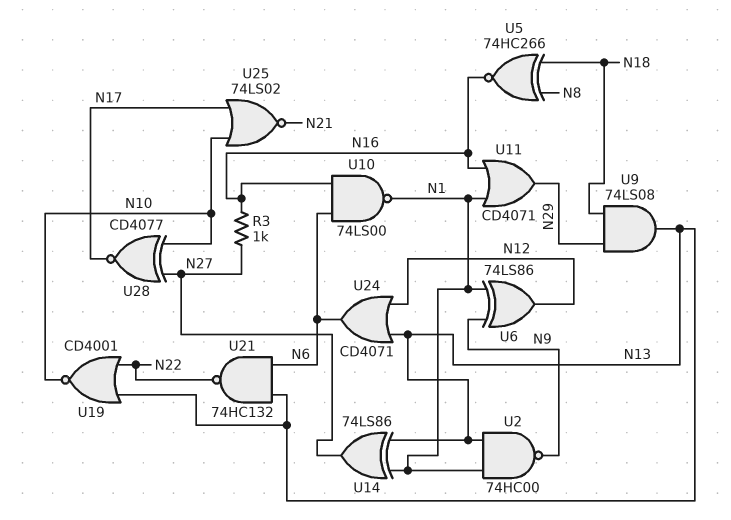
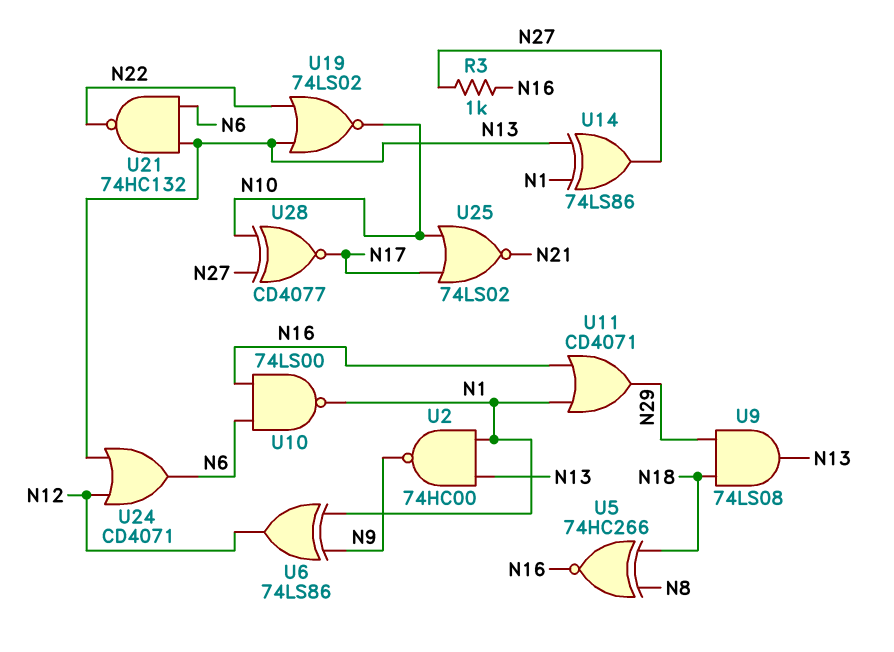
U19: NOR CD4001 (in N13, in N22, out N10) -> NOR 74LS02 (in N13, in N22, out N10)

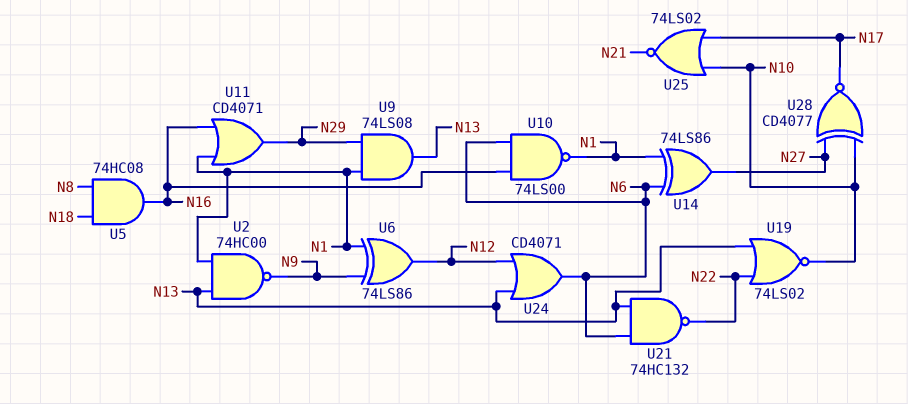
R3: 1k (N16, N27) -> none
U5: XNOR 74HC266 (in N8, in N18, out N16) -> AND 74HC08 (in N8, in N18, out N16)
U9: AND 74LS08 (in N18, in N29, out N13) -> AND 74LS08 (in N1, in N29, out N13)
U14: XOR 74LS86 (in N1, in N13, out N27) -> XOR 74LS86 (in N1, in N6, out N27)

